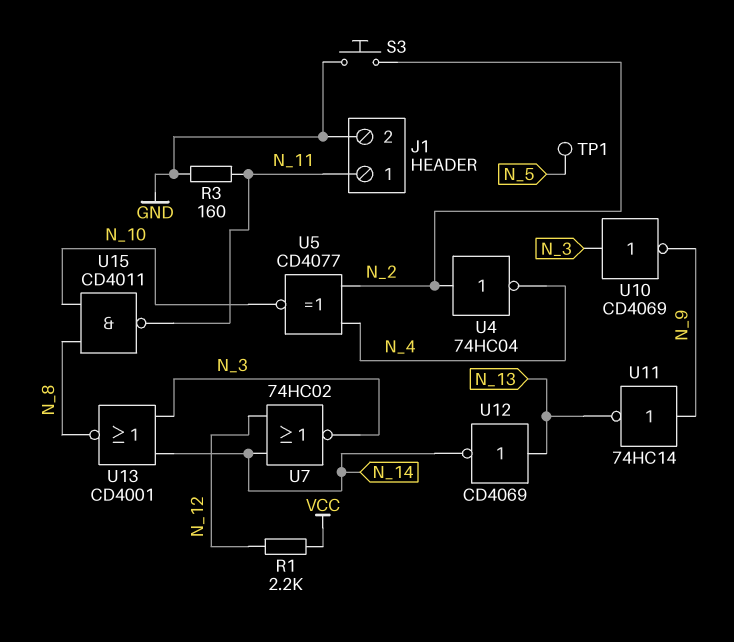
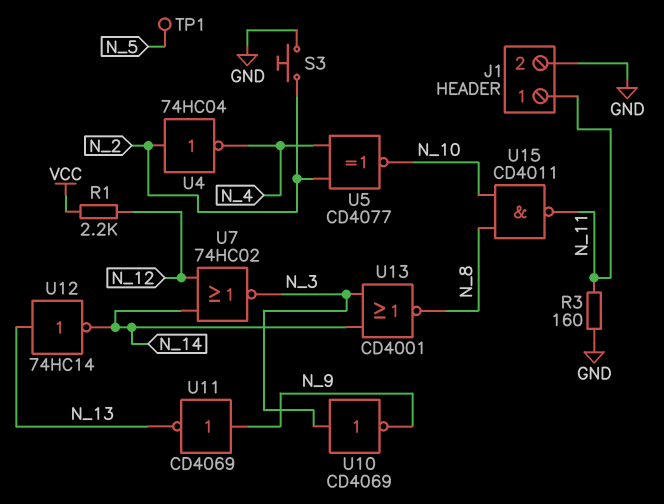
U11: NOT 74HC14 (in N_9, out N_13) -> NOT CD4069 (in N_9, out N_13)
U12: NOT CD4069 (in N_13, out N_14) -> NOT 74HC14 (in N_13, out N_14)

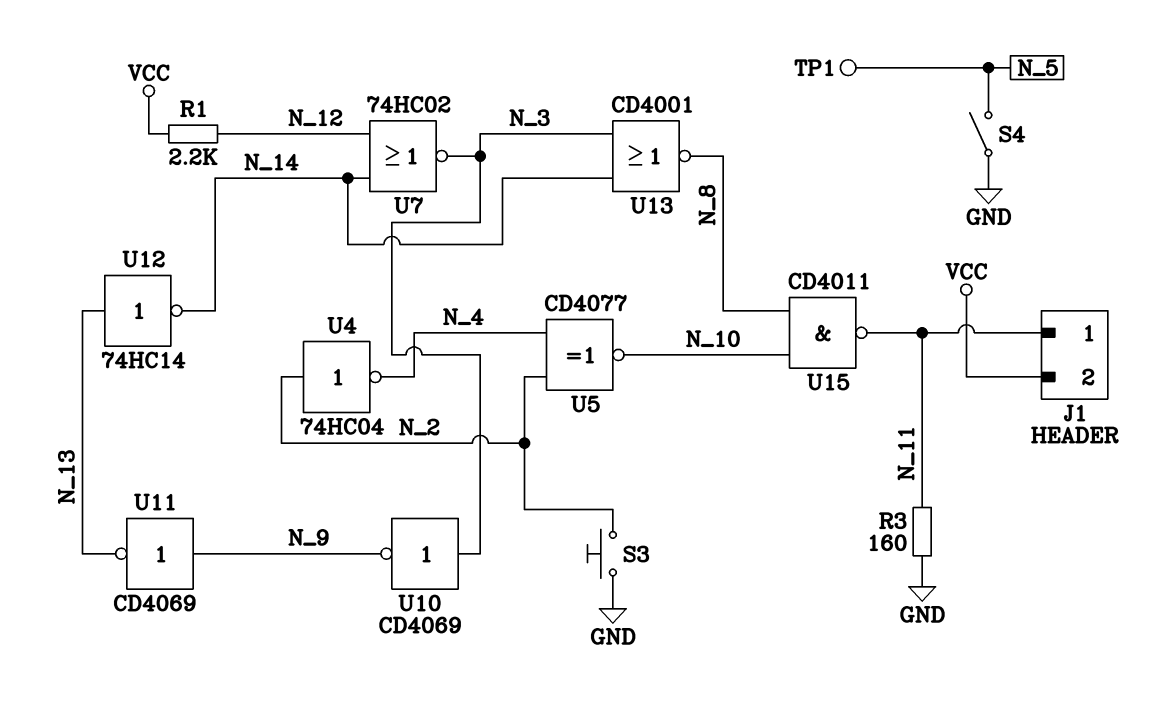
J1 pin 2: GND -> VCC
S4: none -> switch (GND, N_5)

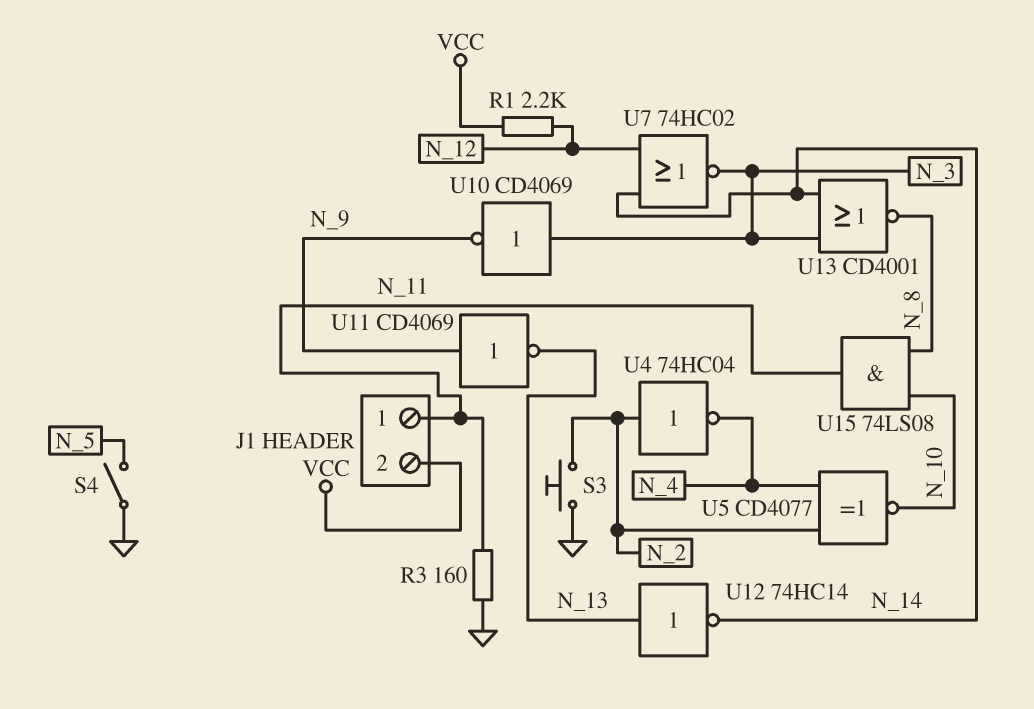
TP1: test point (N_5) -> none
U15: NAND CD4011 (in N_8, in N_10, out N_11) -> AND 74LS08 (in N_8, in N_10, out N_11)

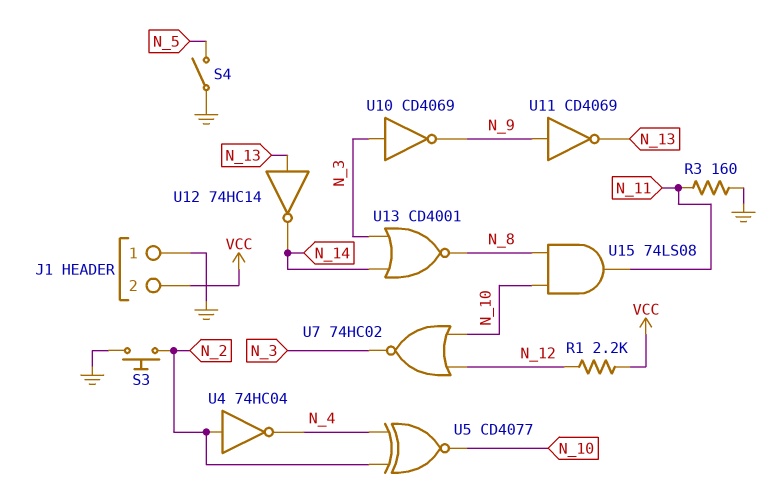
J1 pin 1: N_11 -> GND
U7: NOR 74HC02 (in N_12, in N_14, out N_3) -> NOR 74HC02 (in N_10, in N_12, out N_3)

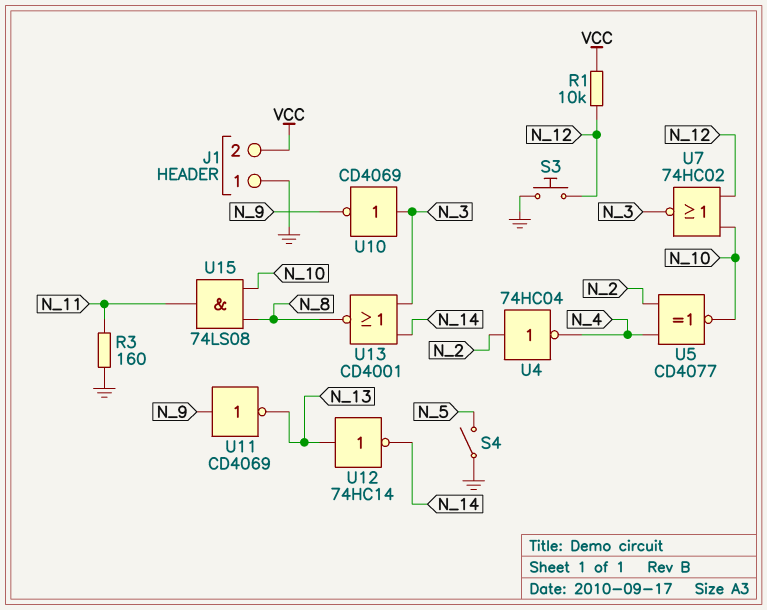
R1: 2.2k (N_12, VCC) -> 10k (N_12, VCC)
S3: button (GND, N_2) -> button (GND, N_12)

